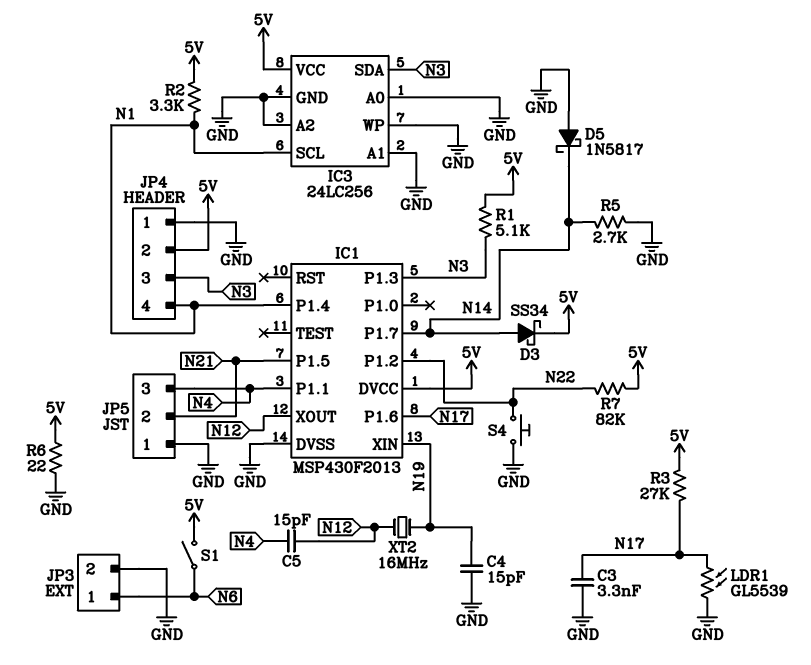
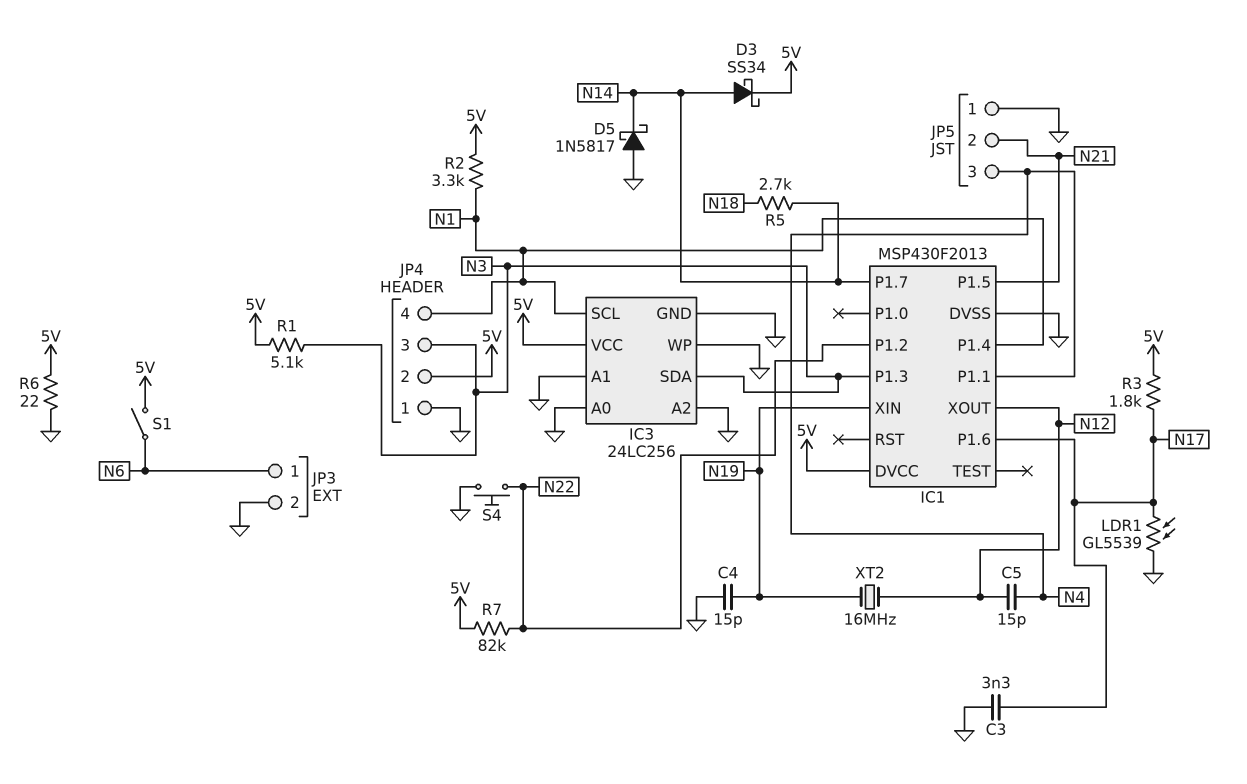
R3: 27k (5V, N17) -> 1.8k (5V, N17)
R5: 2.7k (GND, N14) -> 2.7k (N14, N18)

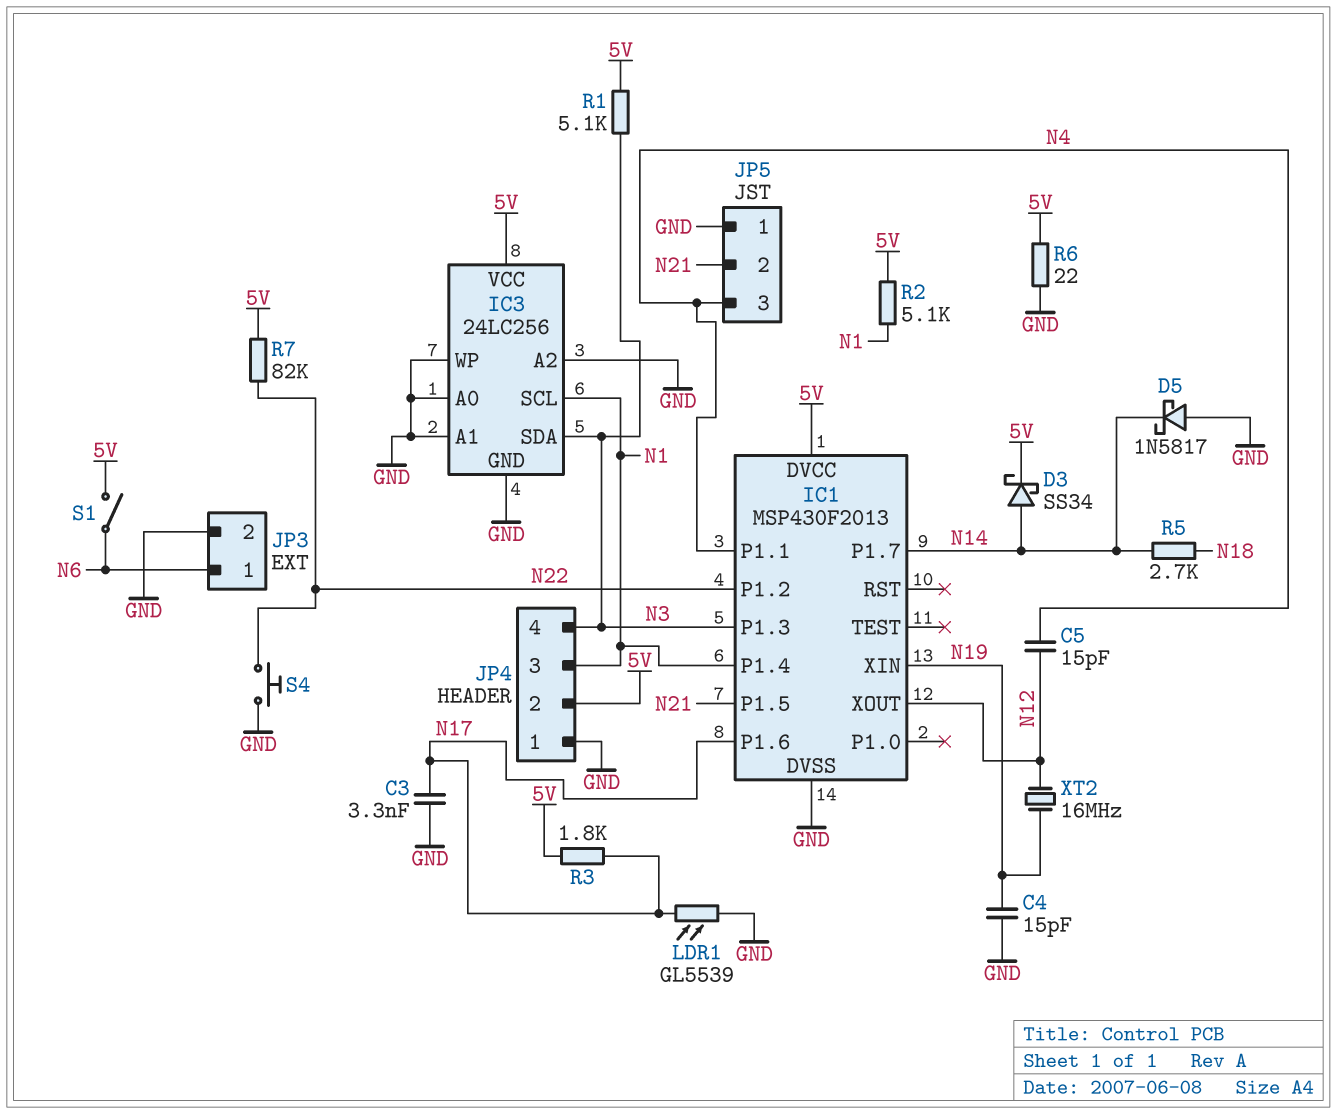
JP4 pin 3: N3 -> N1
JP4 pin 4: N1 -> N3
R2: 3.3k (5V, N1) -> 5.1k (5V, N1)

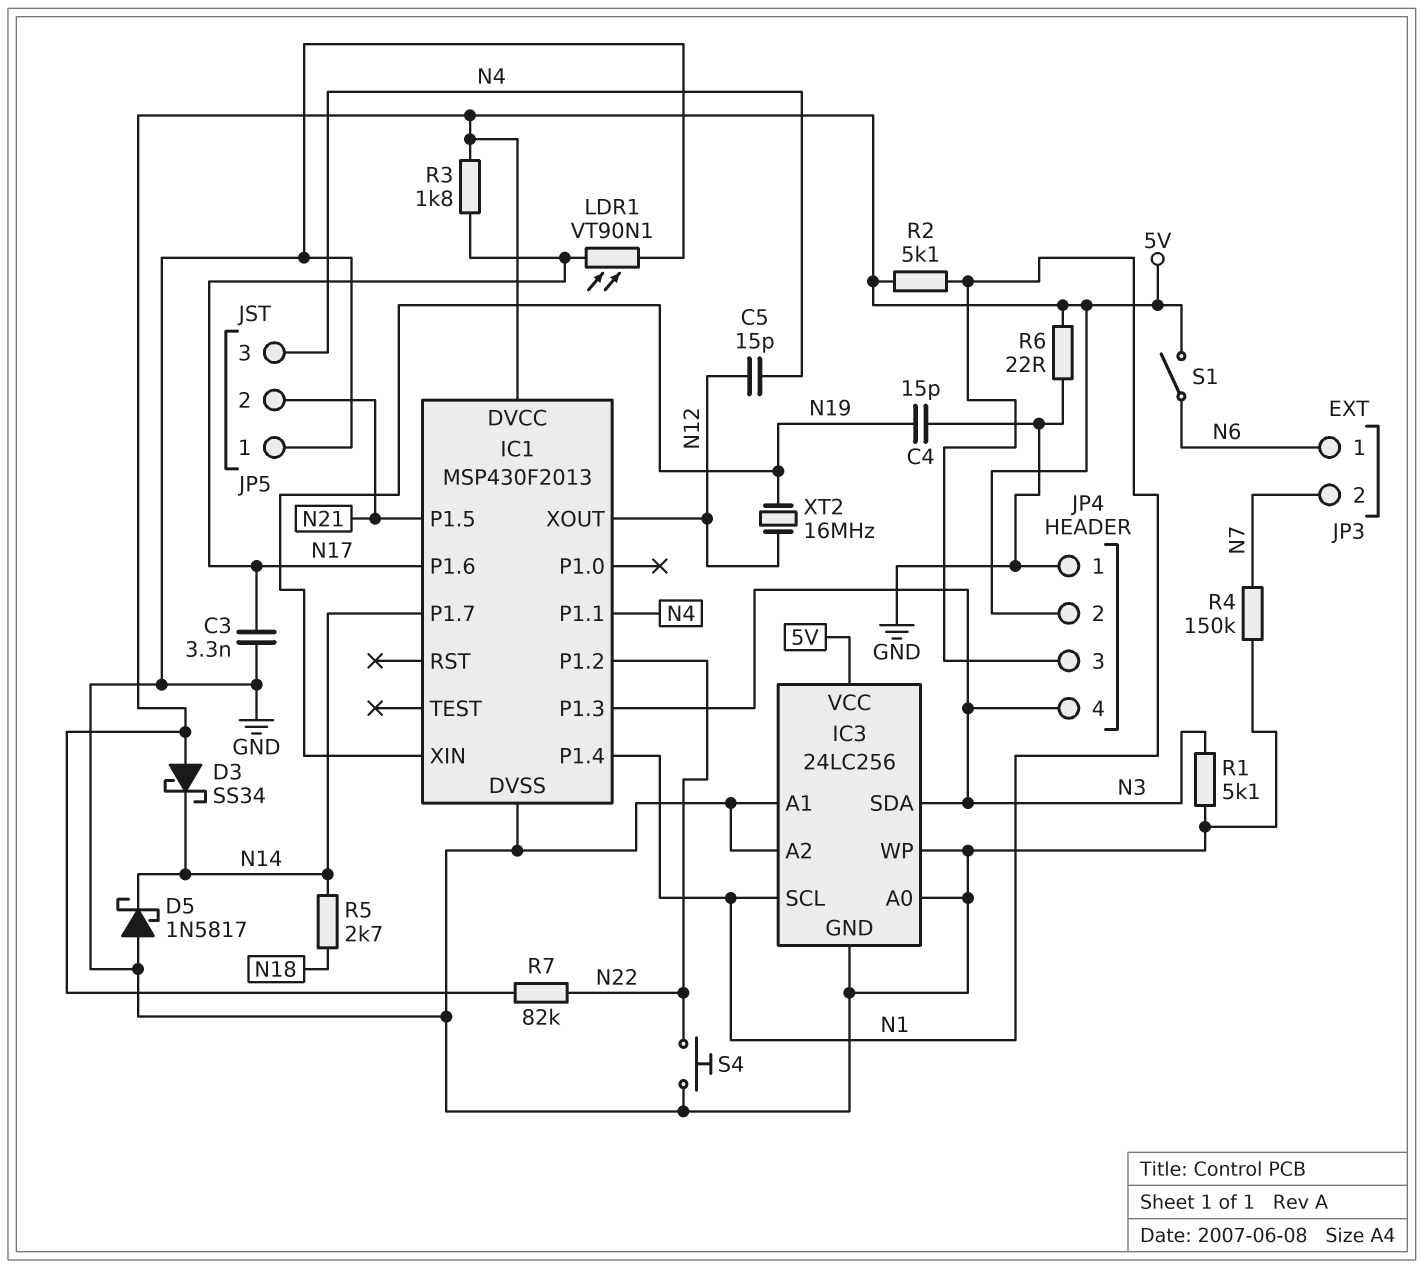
D3: schottky SS34 (A N14, K 5V) -> schottky SS34 (A 5V, K N14)
JP3 pin 2: GND -> N7
LDR1: GL5539 (GND, N17) -> VT90N1 (GND, N17)
R1: 5.1k (5V, N3) -> 5.1k (GND, N3)
R4: none -> 150k (GND, N7)

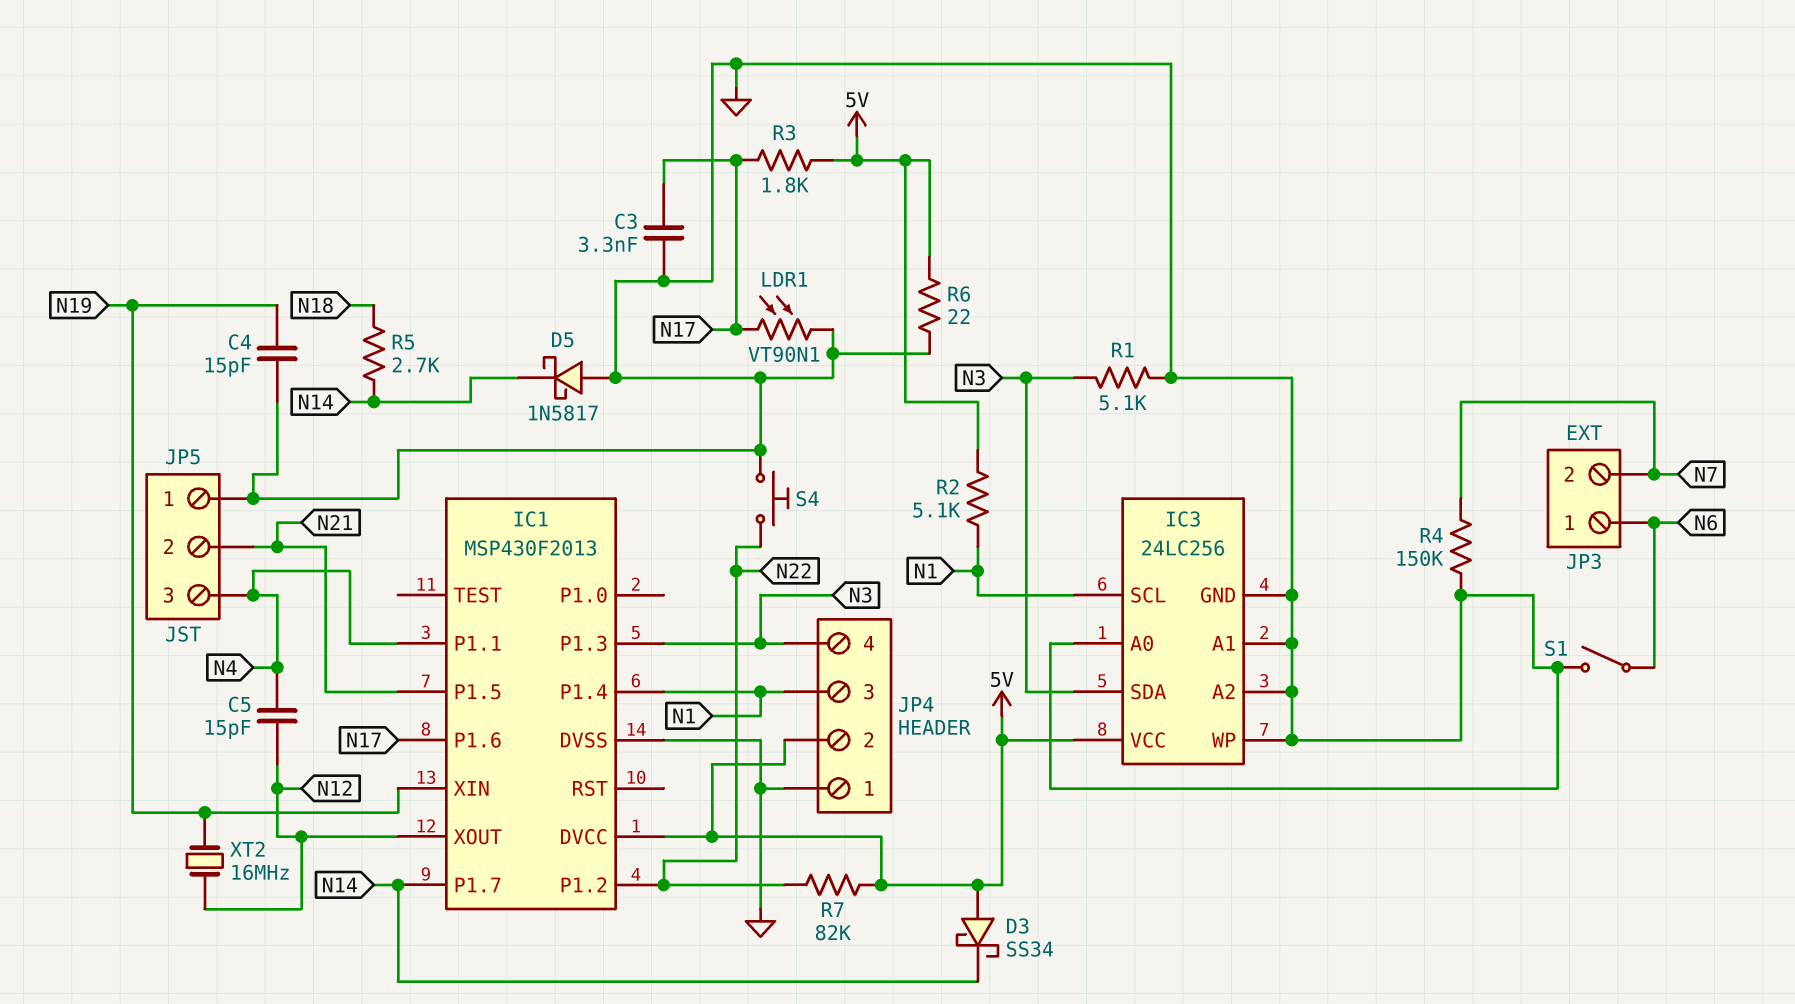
S1: switch (5V, N6) -> switch (GND, N6)

